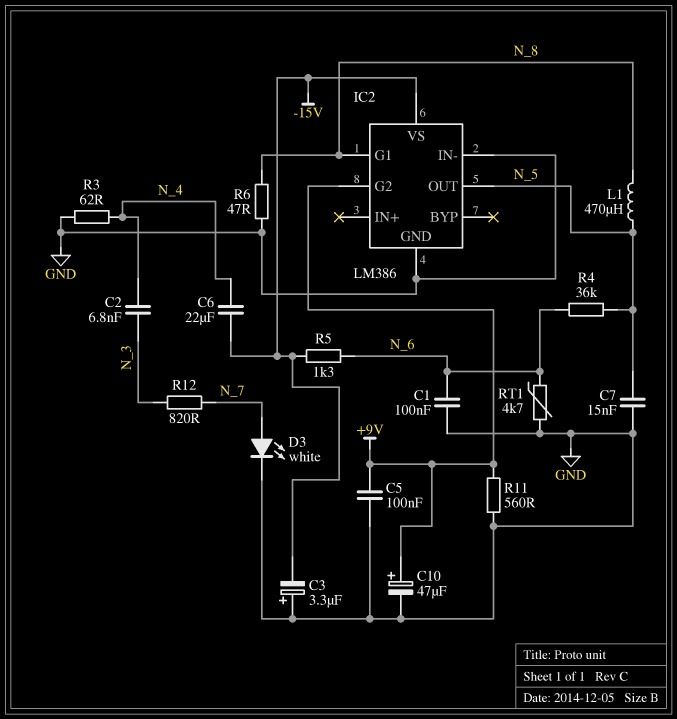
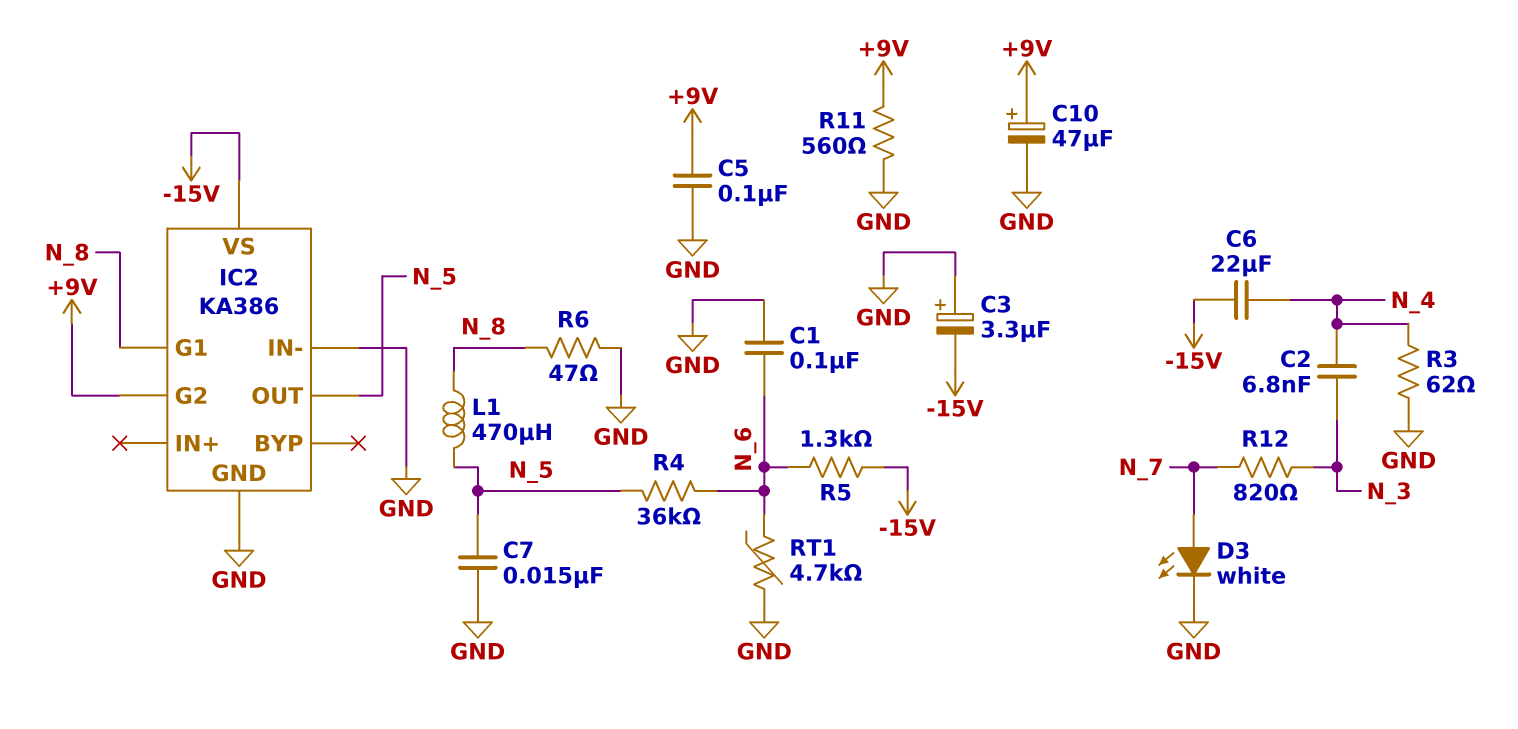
IC2: LM386 -> KA386

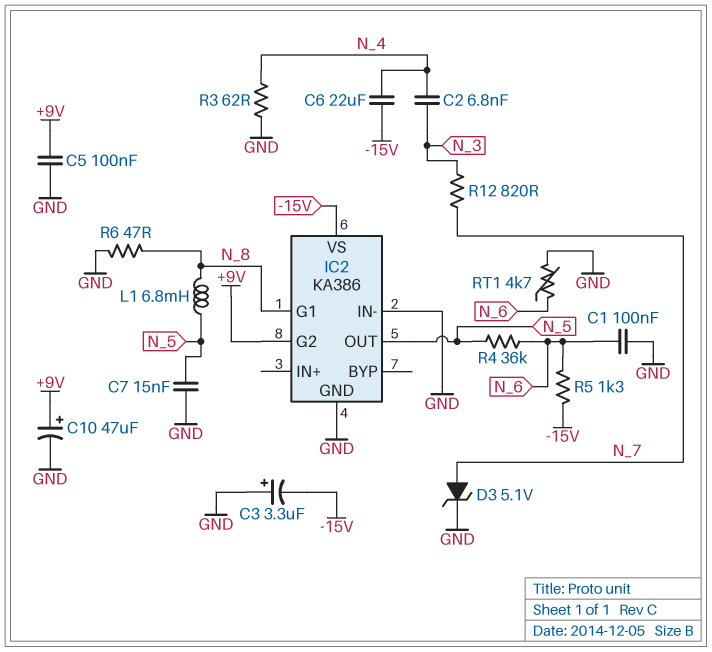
D3: LED white (A N_7, K GND) -> zener 5.1V (A N_7, K GND)
L1: 470uH (N_5, N_8) -> 6.8mH (N_5, N_8)
R11: 560 (+9V, GND) -> none

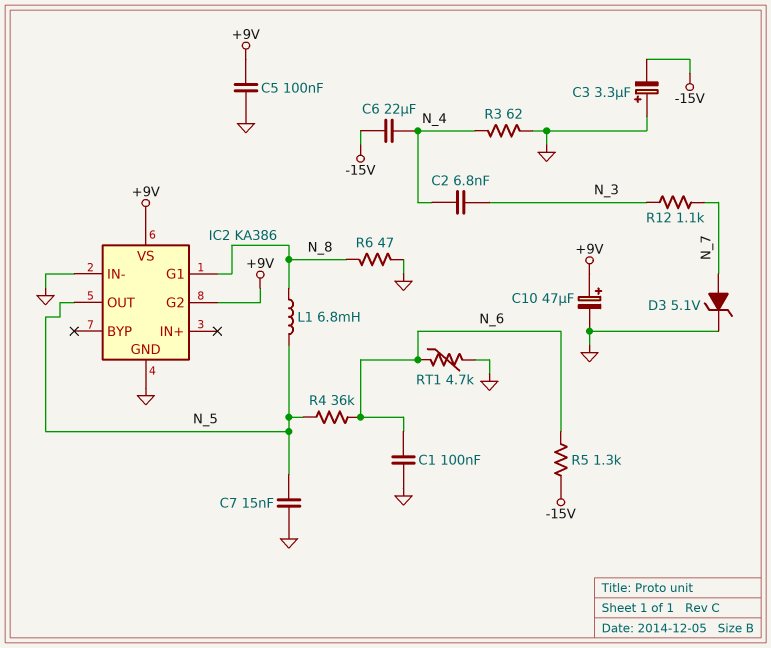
IC2 pin VS: -15V -> +9V
R12: 820 (N_3, N_7) -> 1.1k (N_3, N_7)

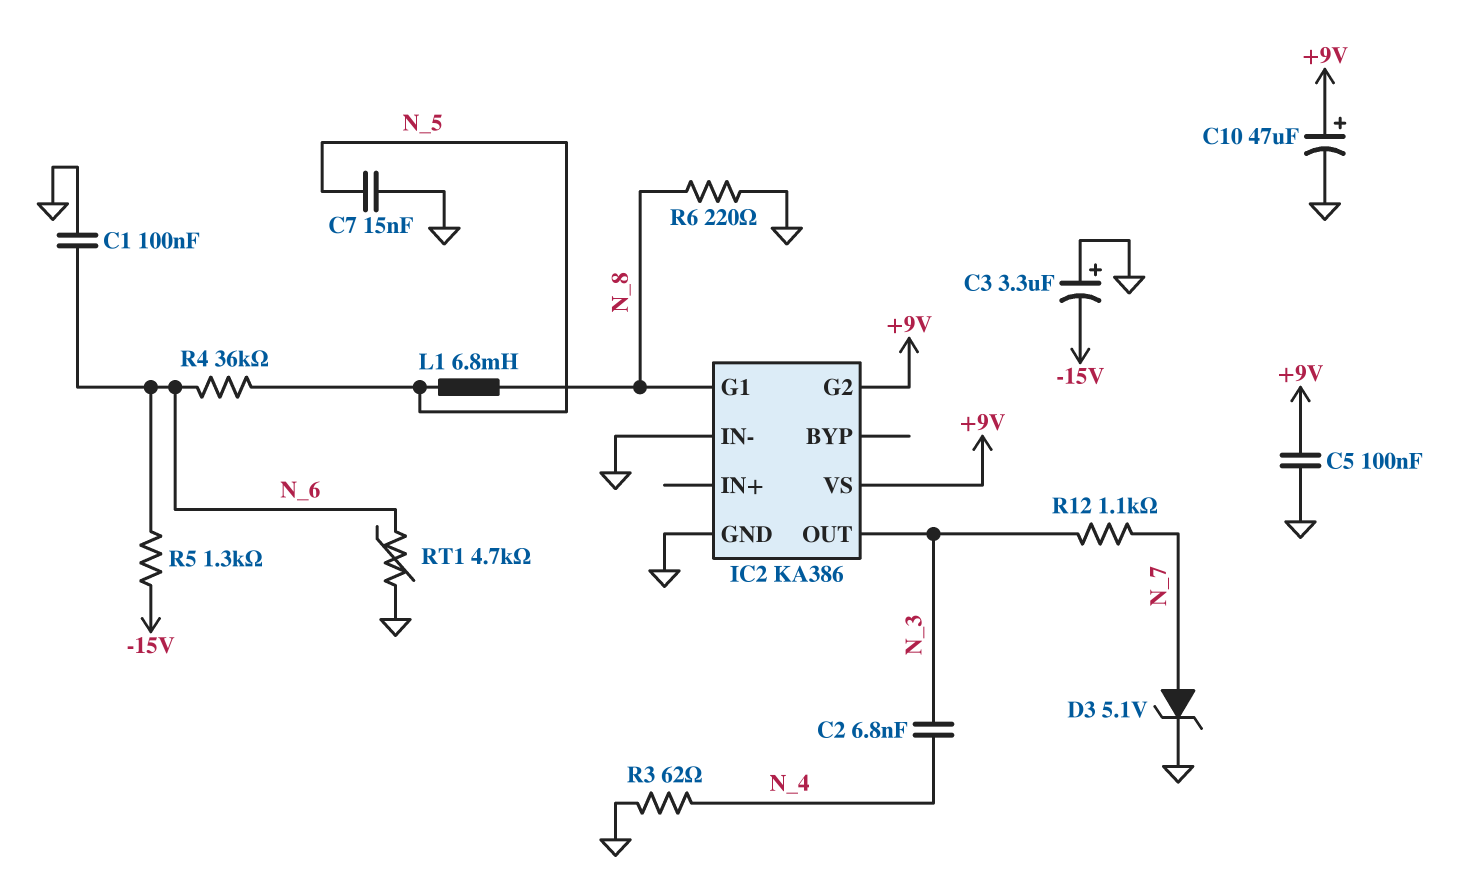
C6: 22uF (-15V, N_4) -> none
IC2 pin OUT: N_5 -> N_3
R6: 47 (GND, N_8) -> 220 (GND, N_8)

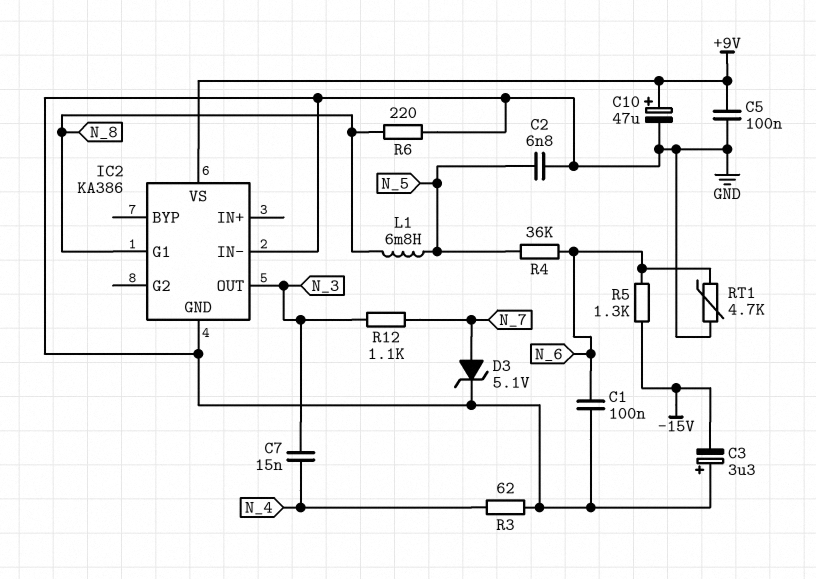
C2: 6.8nF (N_3, N_4) -> 6.8nF (GND, N_5)
C7: 15nF (GND, N_5) -> 15nF (N_3, N_4)
IC2 pin G2: +9V -> none

